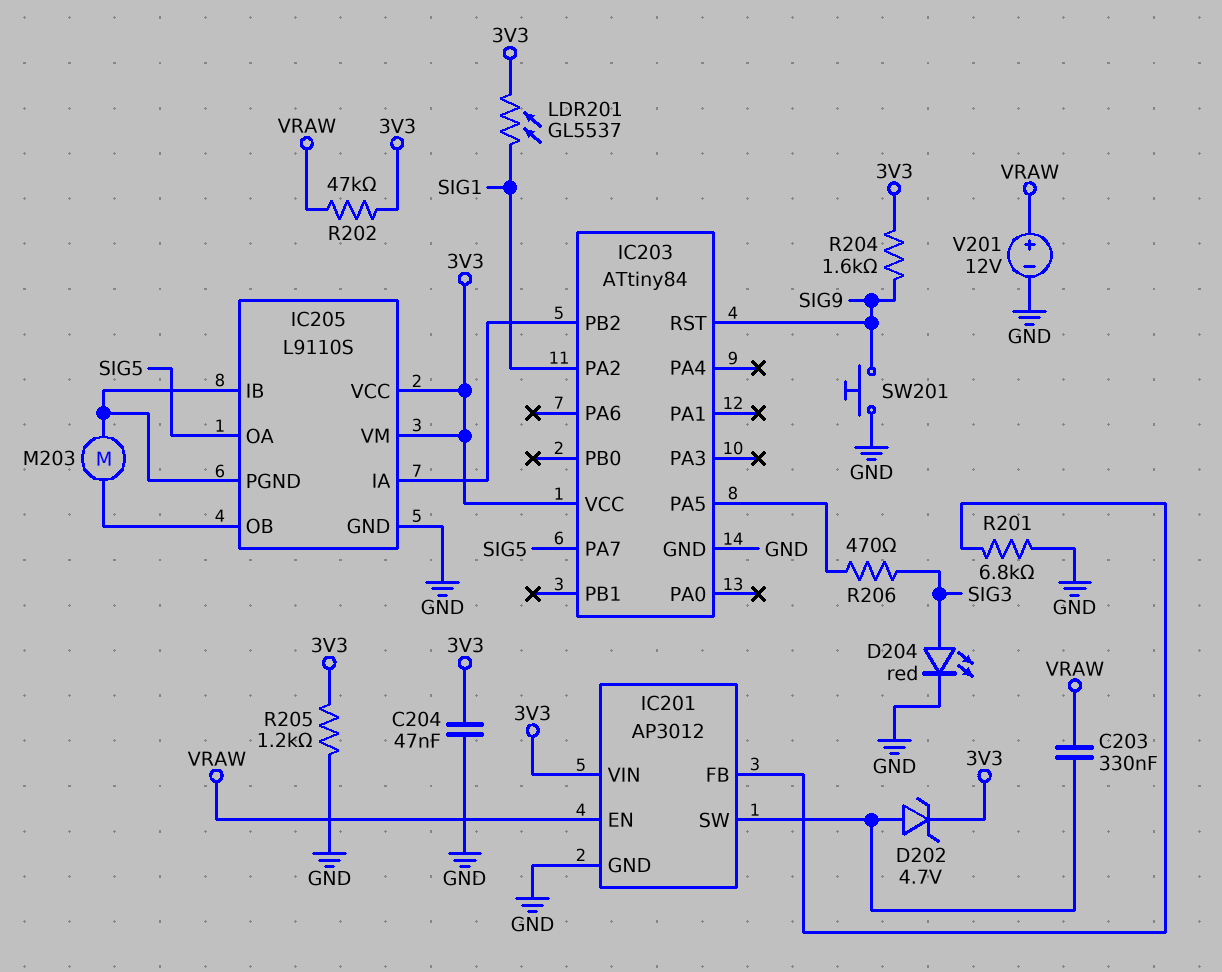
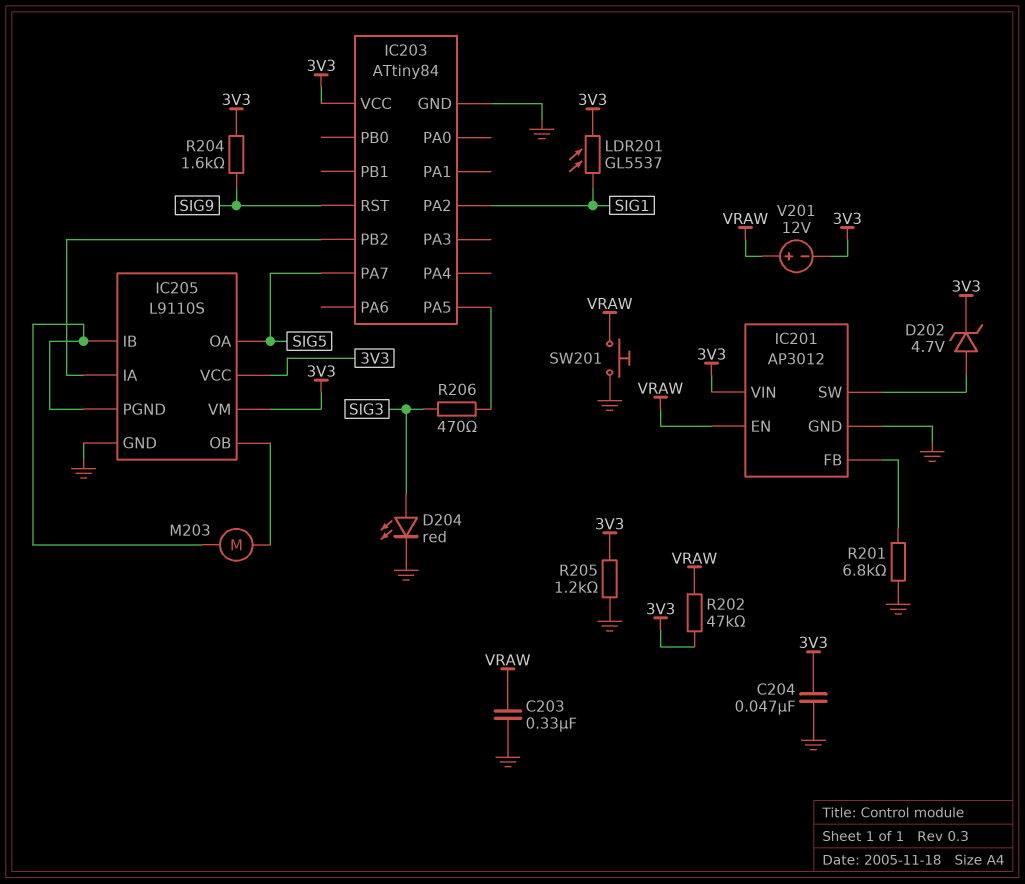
C203: 330nF (IC201/SW, VRAW) -> 330nF (GND, VRAW)
SW201: button (GND, SIG9) -> button (GND, VRAW)
V201: 12V (plus VRAW, minus GND) -> 12V (plus VRAW, minus 3V3)

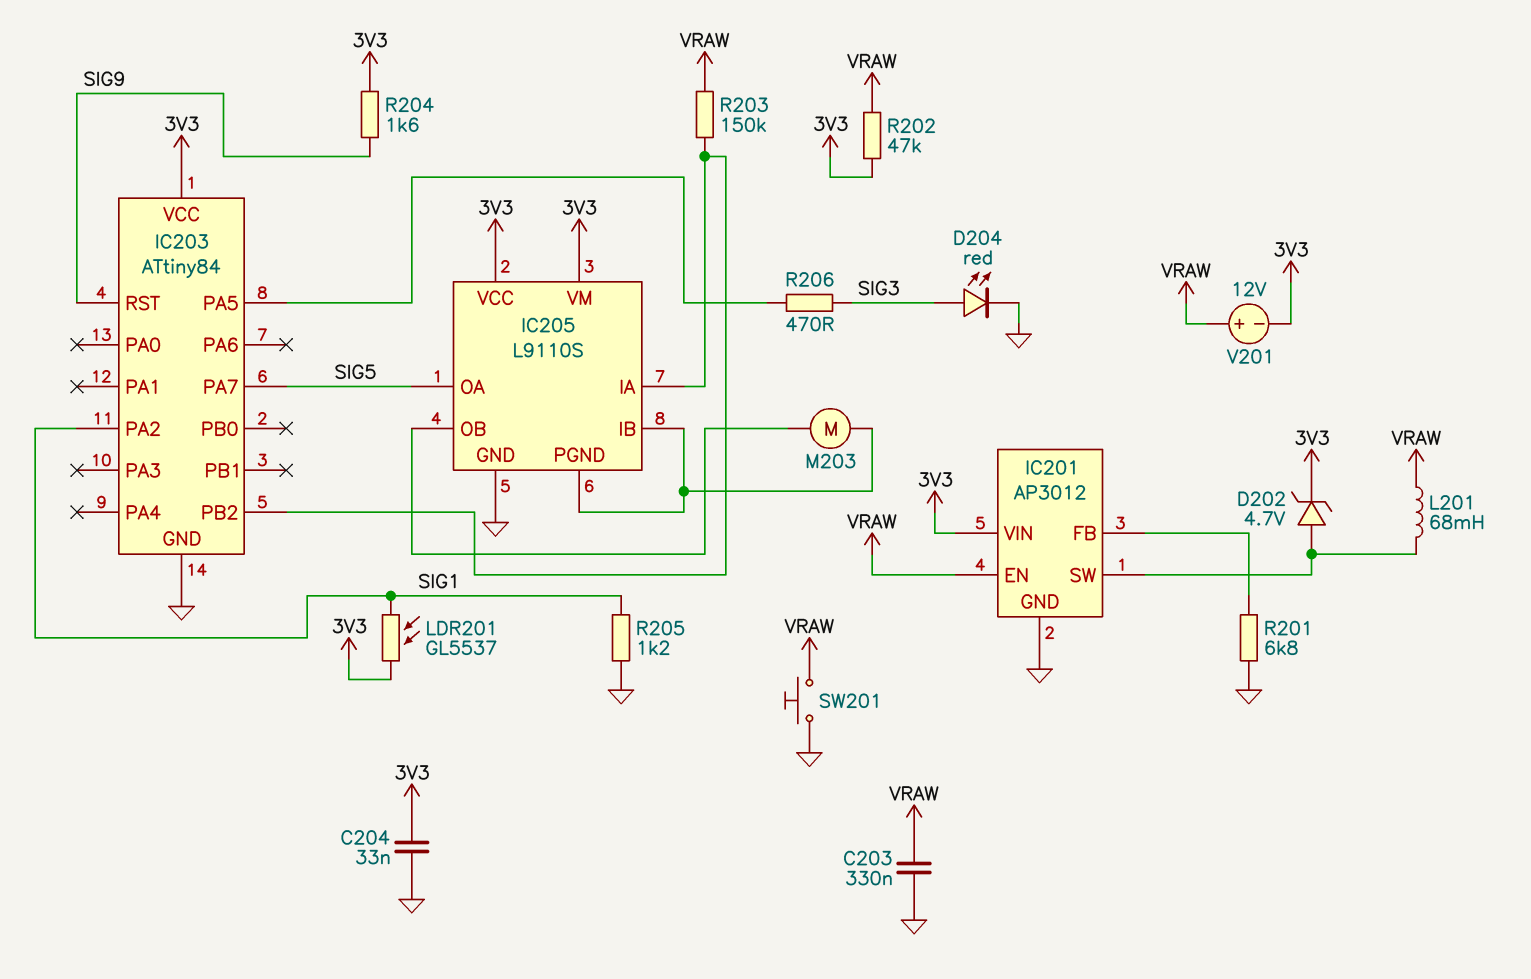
C204: 47nF (3V3, GND) -> 33nF (3V3, GND)
L201: none -> 68mH (IC201/SW, VRAW)
R203: none -> 150k (IC203/PB2, VRAW)
R205: 1.2k (3V3, GND) -> 1.2k (GND, SIG1)

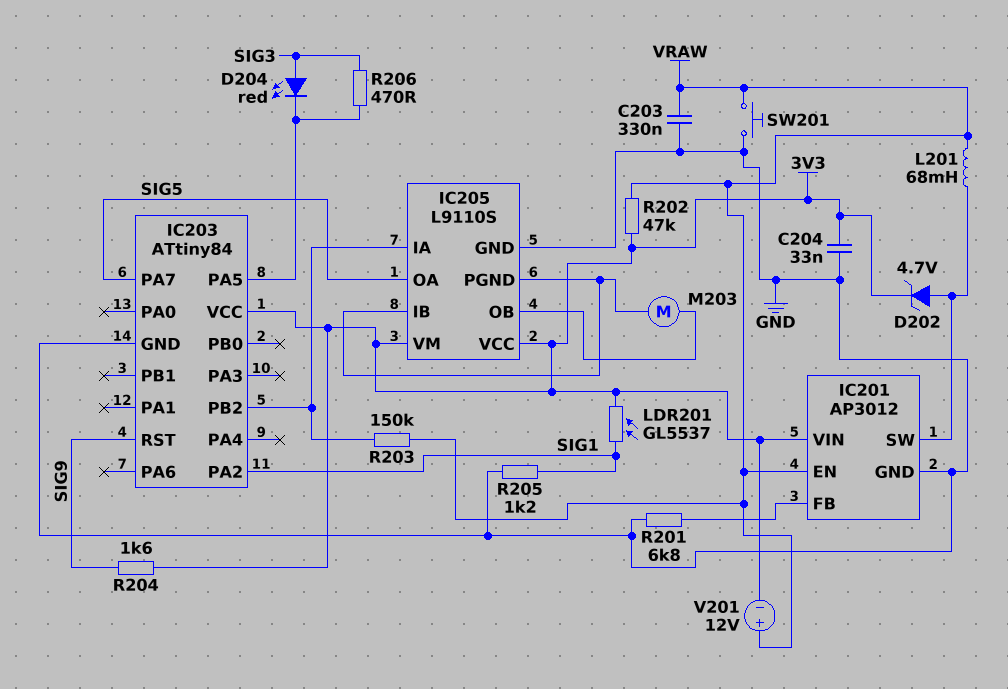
D204: LED red (A SIG3, K GND) -> LED red (A SIG3, K IC203/PA5)

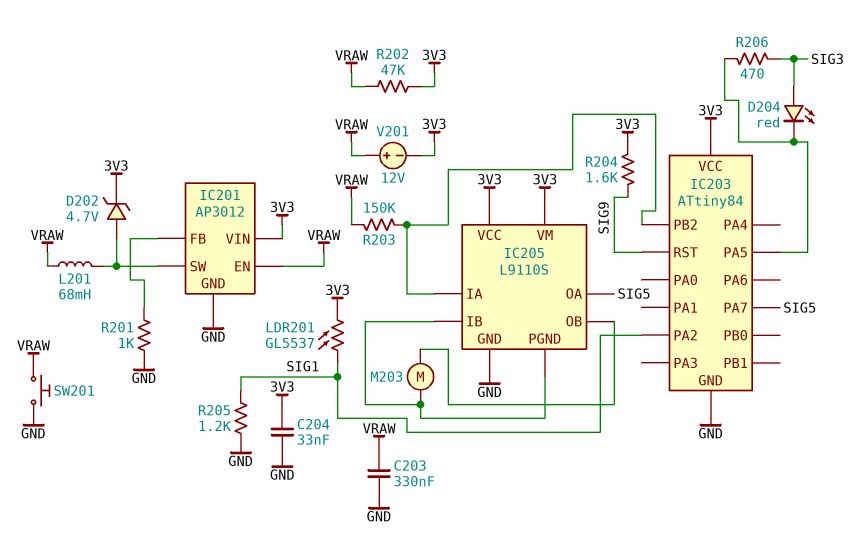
R201: 6.8k (GND, IC201/FB) -> 1k (GND, IC201/FB)

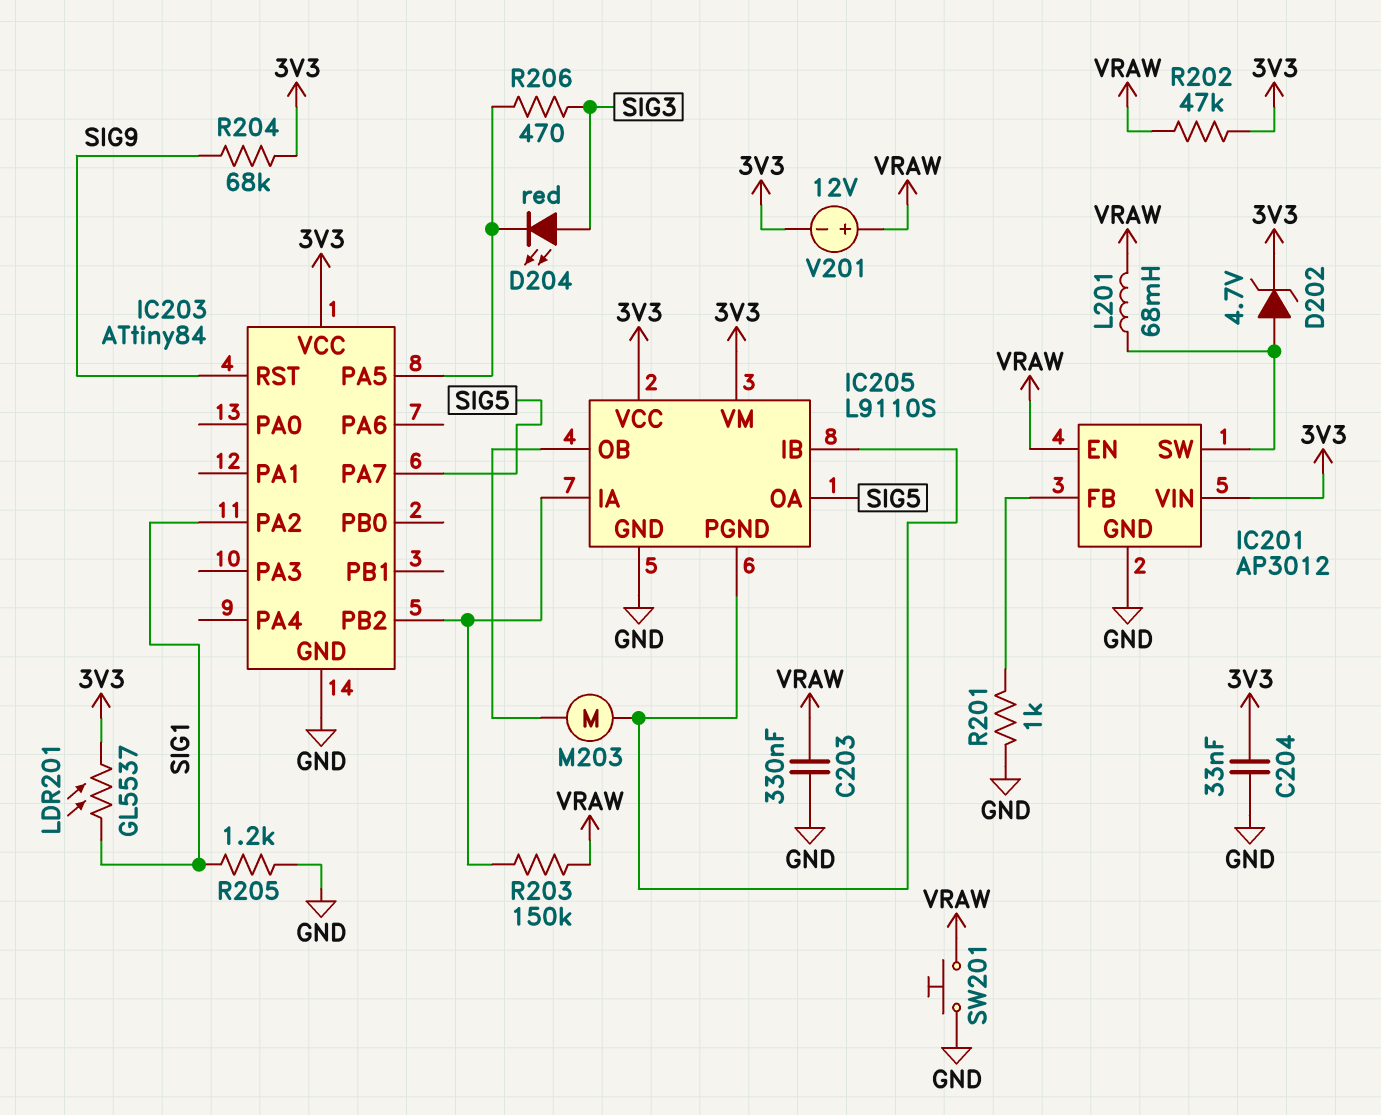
R204: 1.6k (3V3, SIG9) -> 68k (3V3, SIG9)

